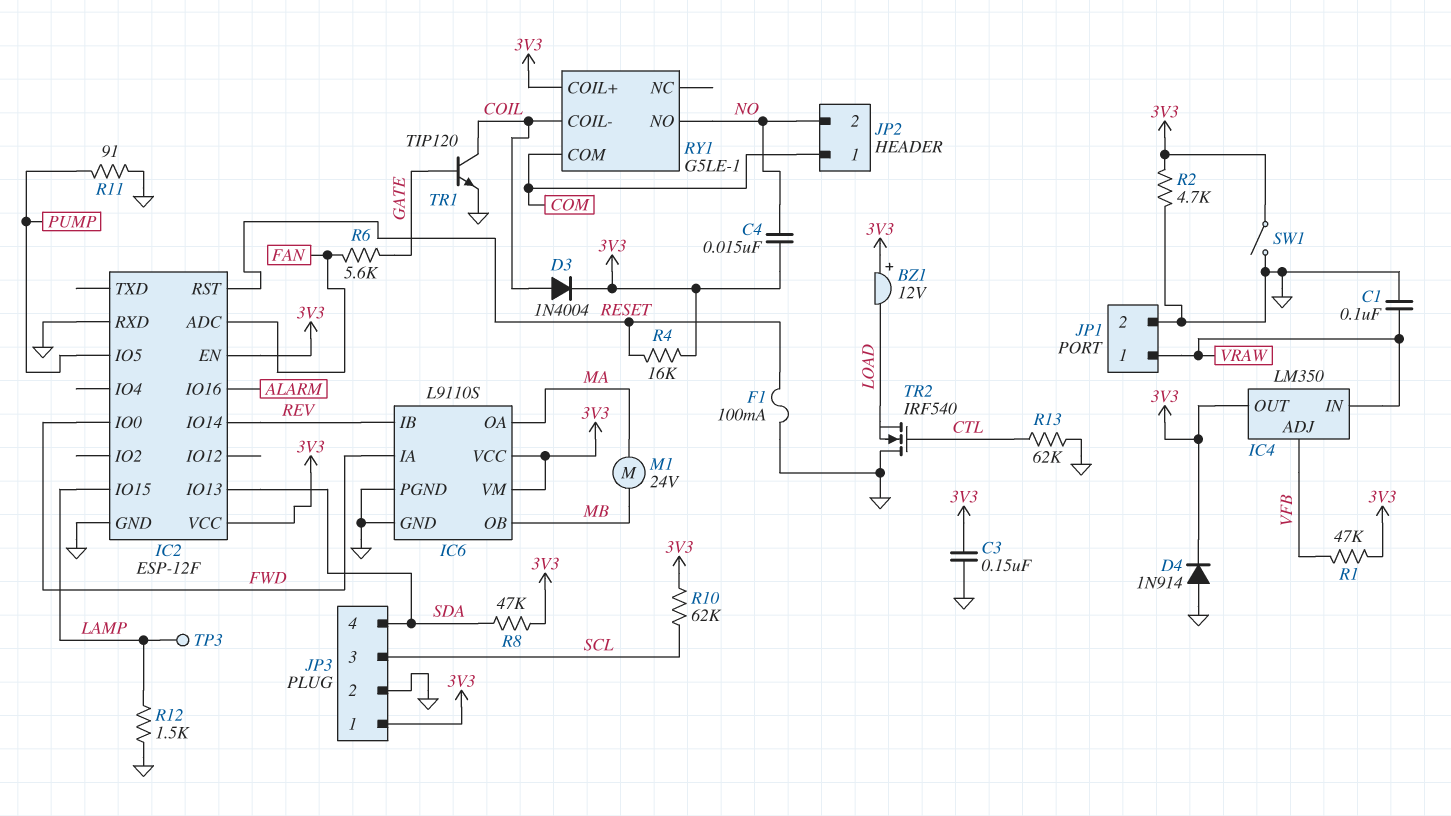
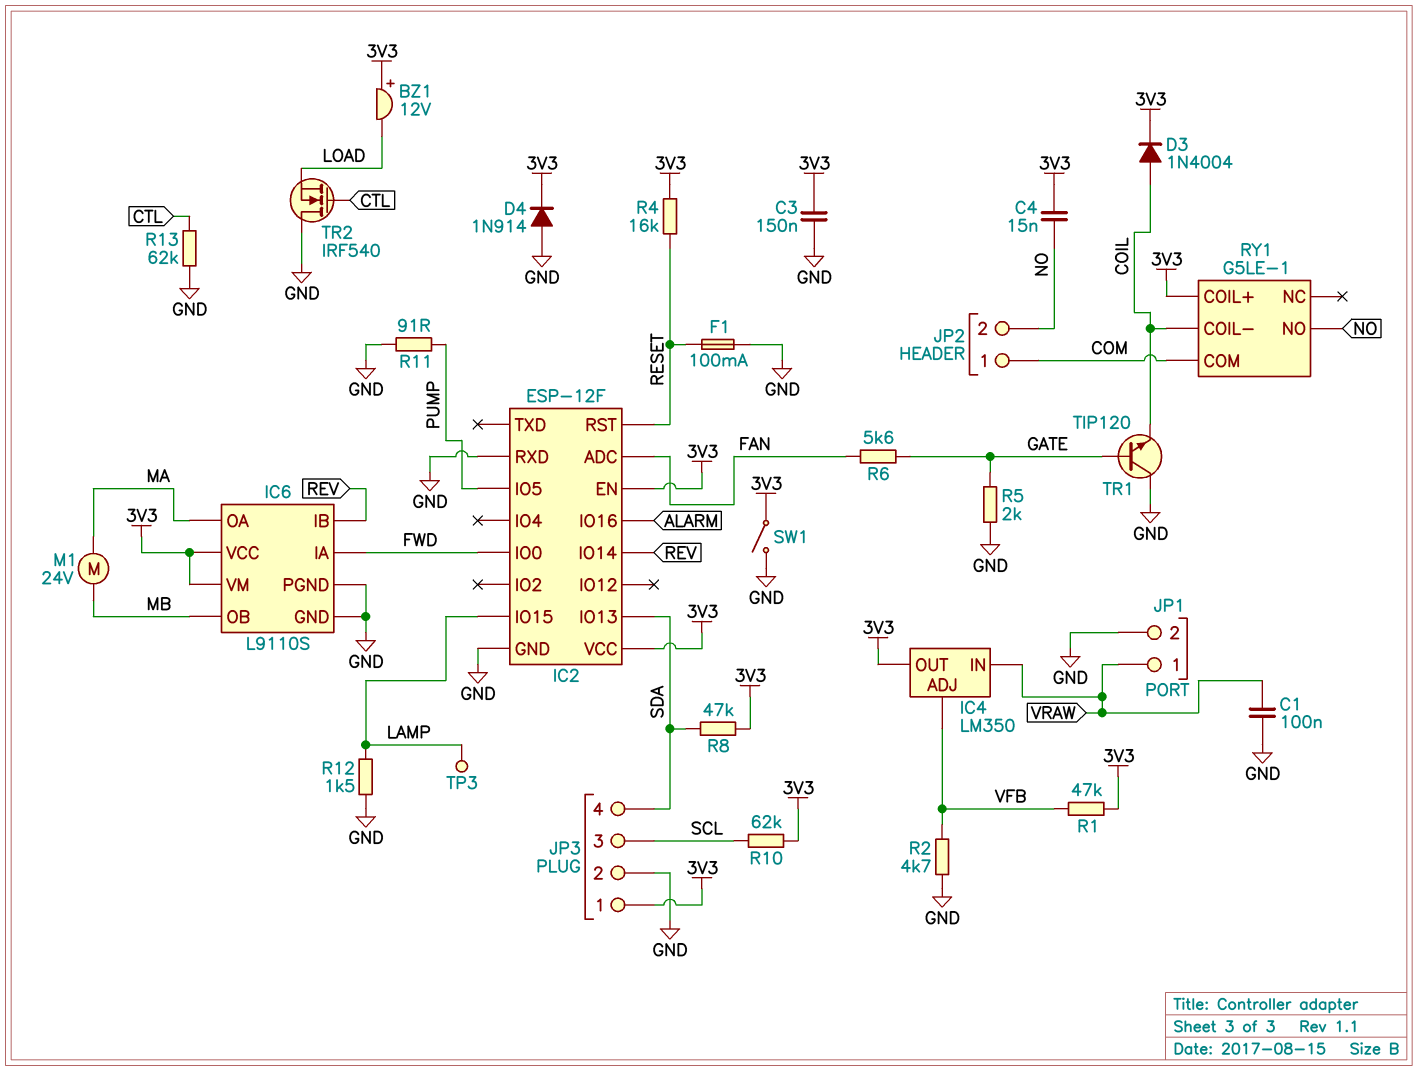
R2: 4.7k (3V3, GND) -> 4.7k (GND, VFB)
R5: none -> 2k (GATE, GND)
TR1: NPN TIP120 (B GATE, C COIL, E GND) -> NPN TIP120 (B GATE, C GND, E COIL)

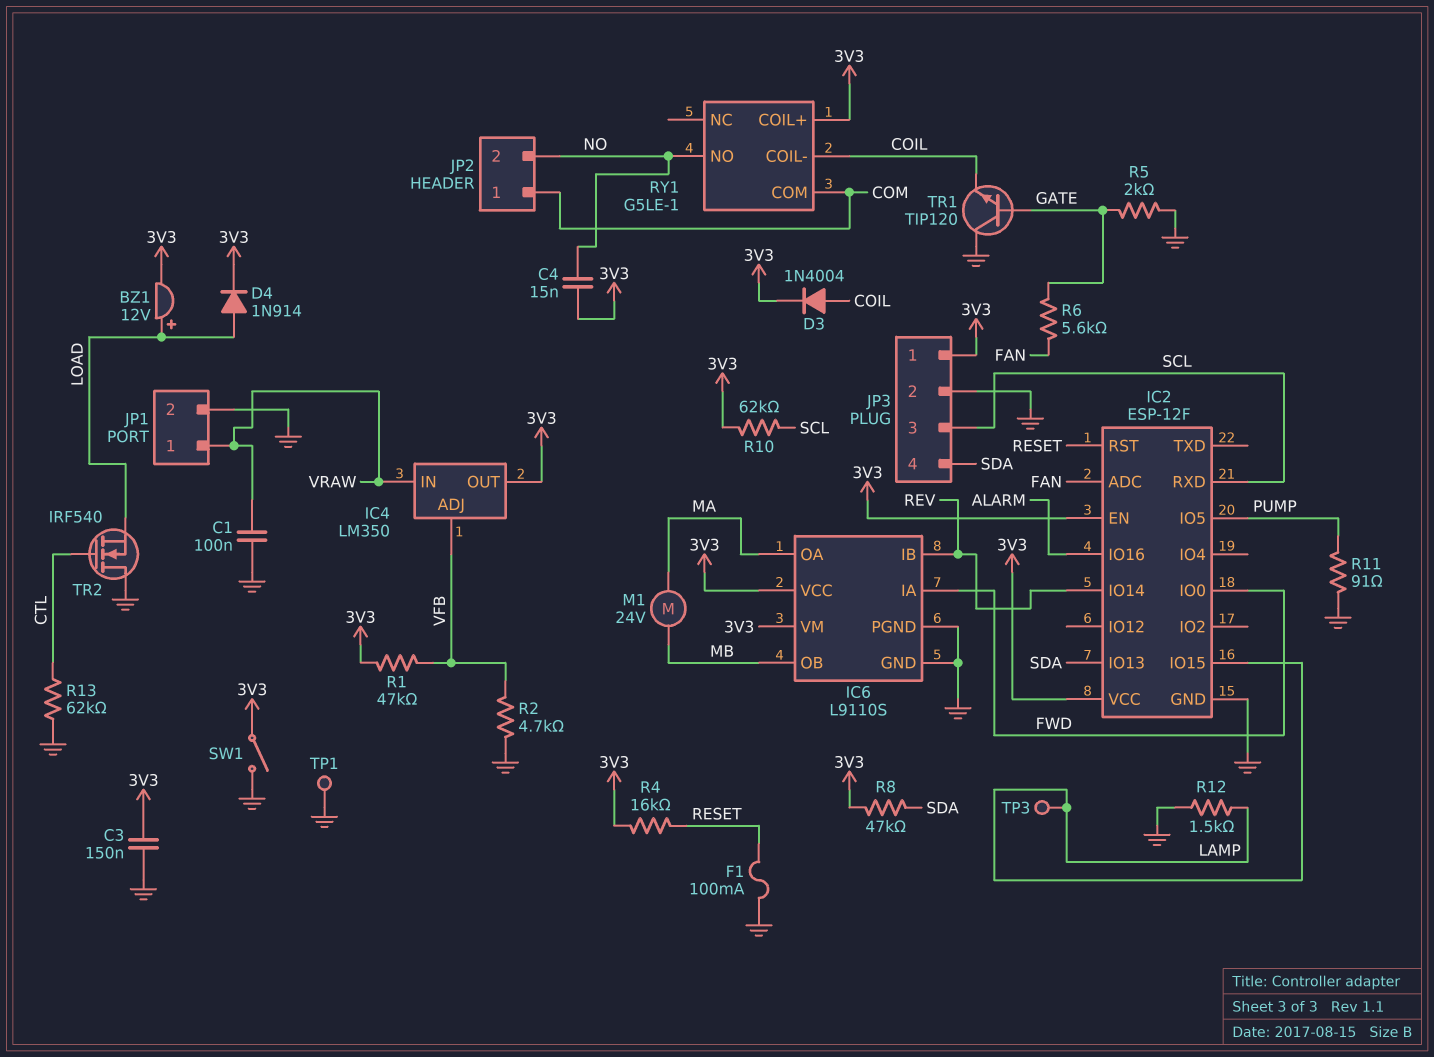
BZ1: buzzer 12V (plus 3V3, minus LOAD) -> buzzer 12V (plus LOAD, minus 3V3)
D4: diode 1N914 (A GND, K 3V3) -> diode 1N914 (A LOAD, K 3V3)
IC2 pin RXD: GND -> SCL
TP1: none -> test point (GND)

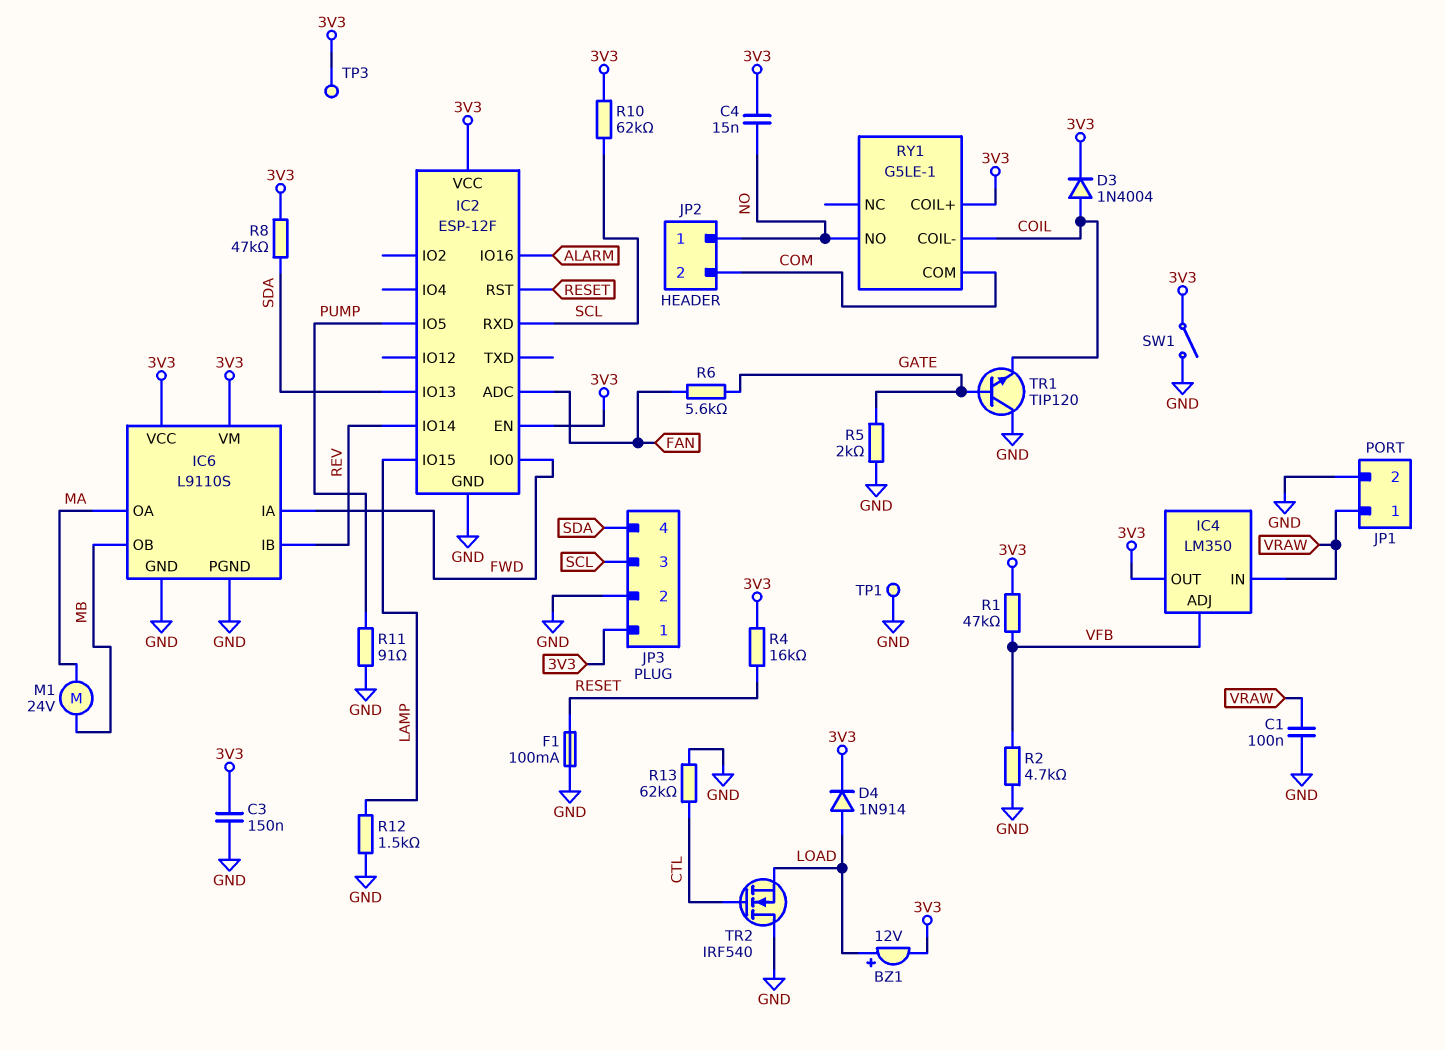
JP2 pin 1: COM -> NO
JP2 pin 2: NO -> COM
TP3: test point (LAMP) -> test point (3V3)

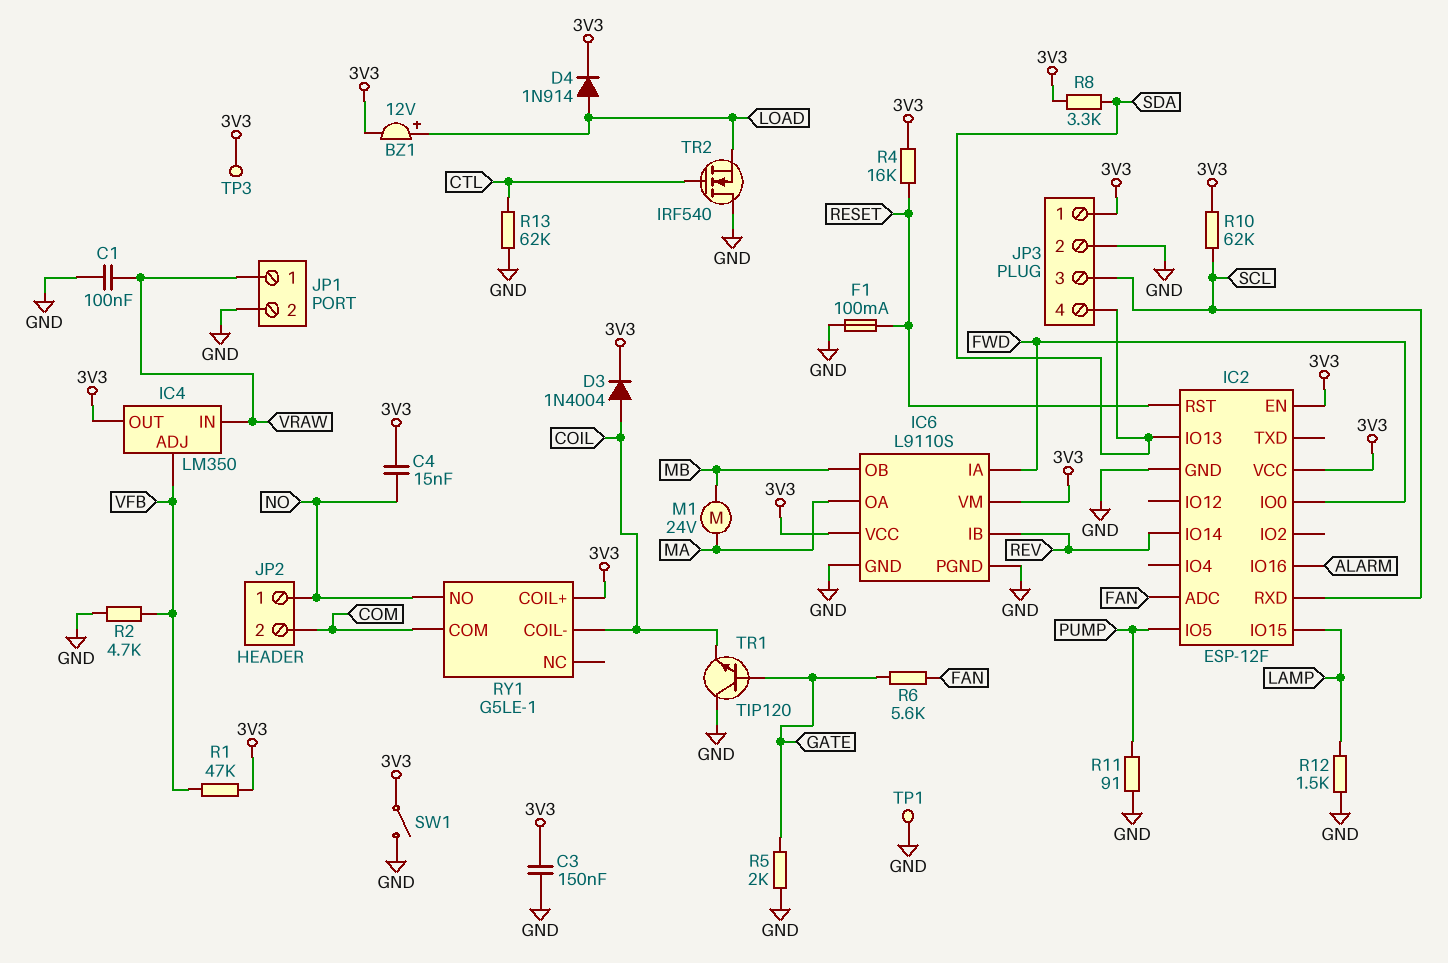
R8: 47k (3V3, SDA) -> 3.3k (3V3, SDA)

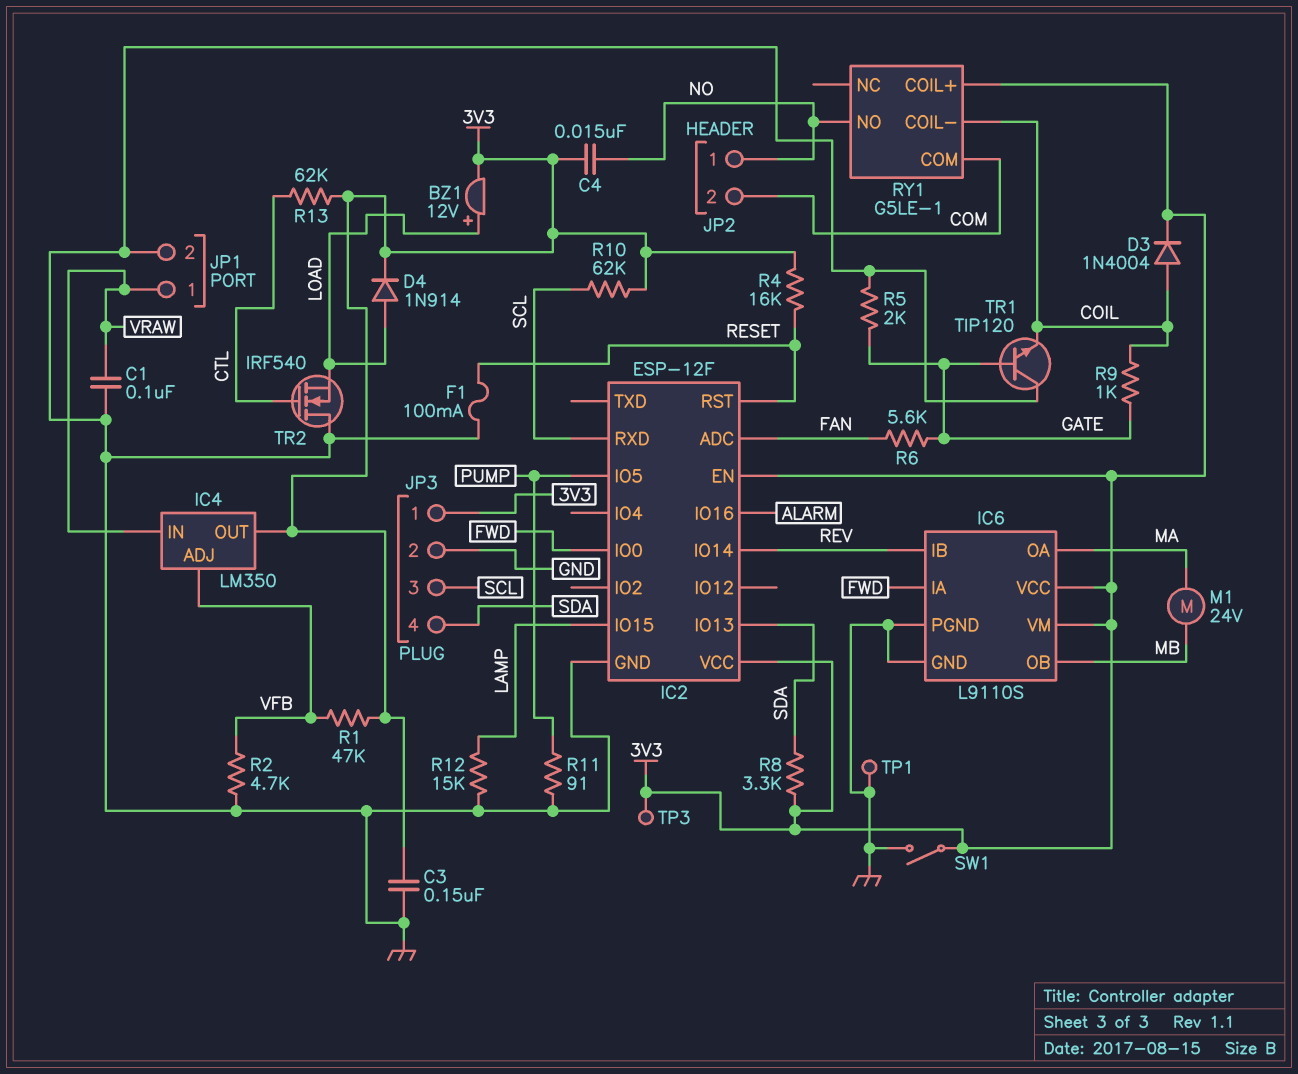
R9: none -> 1k (COIL, GATE)
R12: 1.5k (GND, LAMP) -> 15k (GND, LAMP)
R13: 62k (CTL, GND) -> 62k (3V3, CTL)

